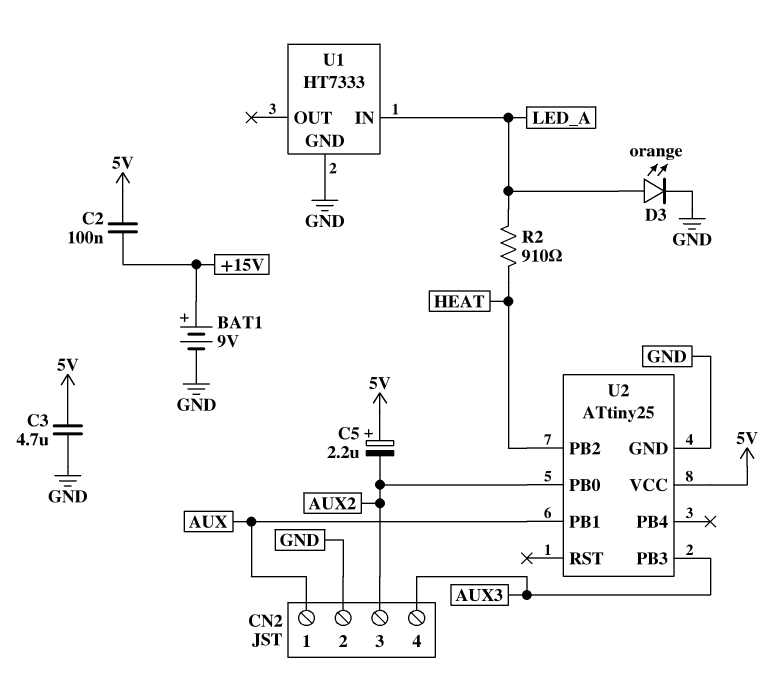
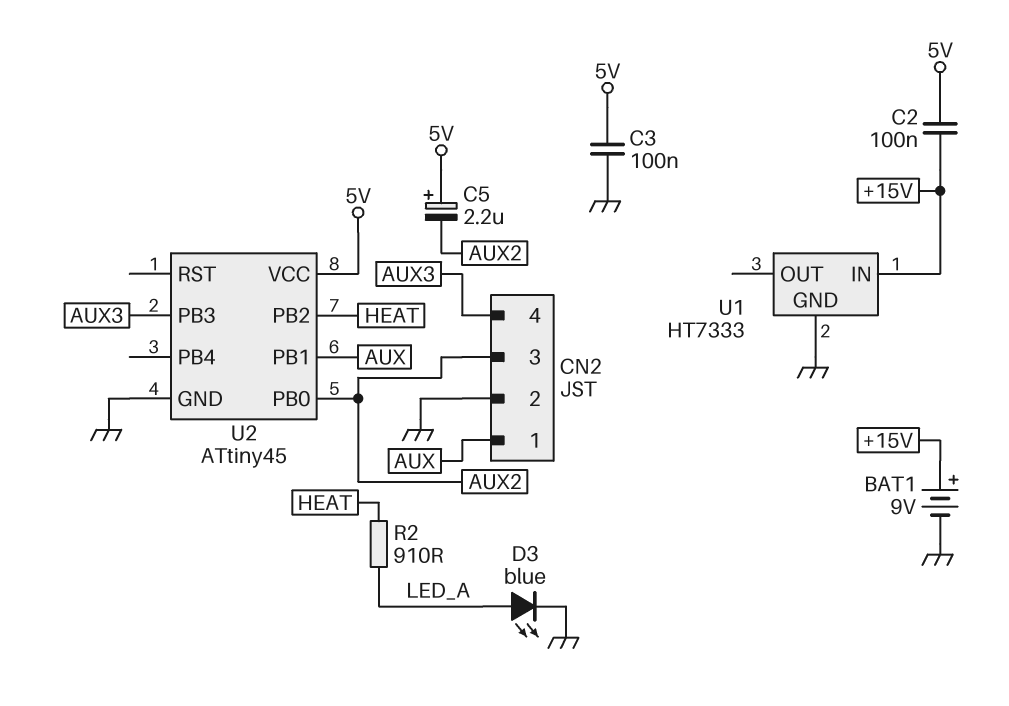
C3: 4.7uF (5V, GND) -> 100nF (5V, GND)
D3: LED orange (A LED_A, K GND) -> LED blue (A LED_A, K GND)
U1 pin IN: LED_A -> +15V
U2: ATtiny25 -> ATtiny45

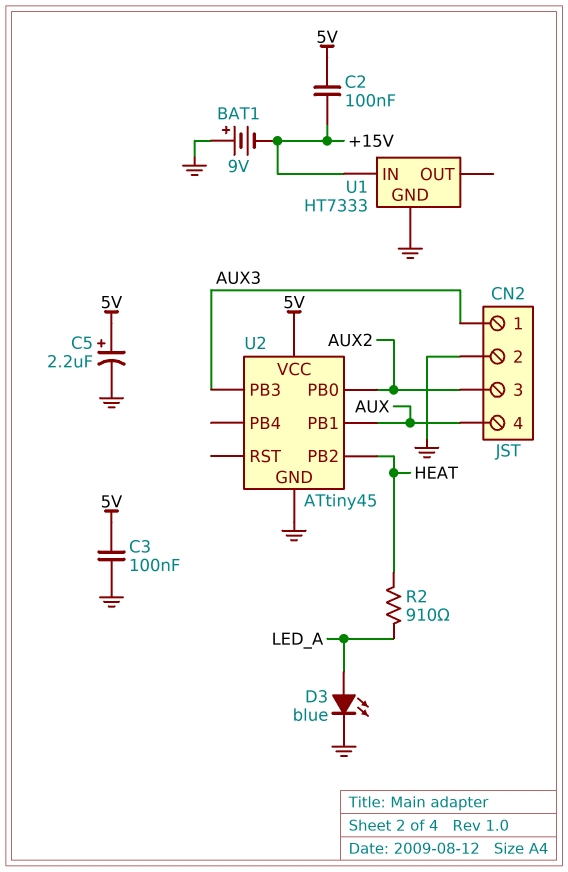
BAT1: 9V (plus +15V, minus GND) -> 9V (plus GND, minus +15V)
C5: 2.2uF (plus 5V, minus AUX2) -> 2.2uF (plus 5V, minus GND)
CN2 pin 1: AUX -> AUX3
CN2 pin 4: AUX3 -> AUX

